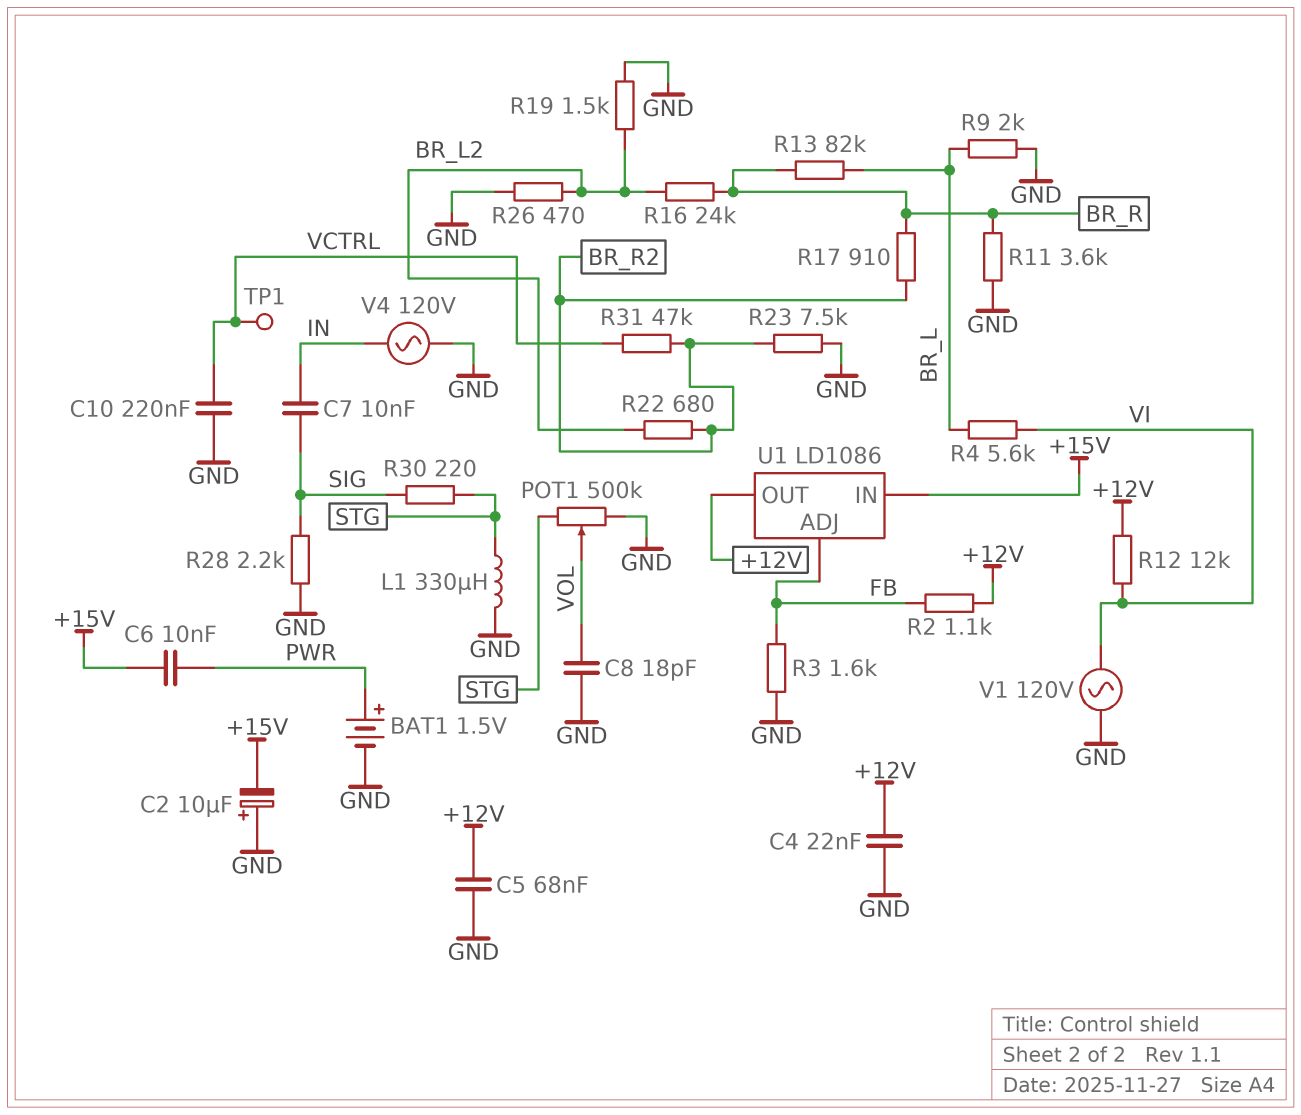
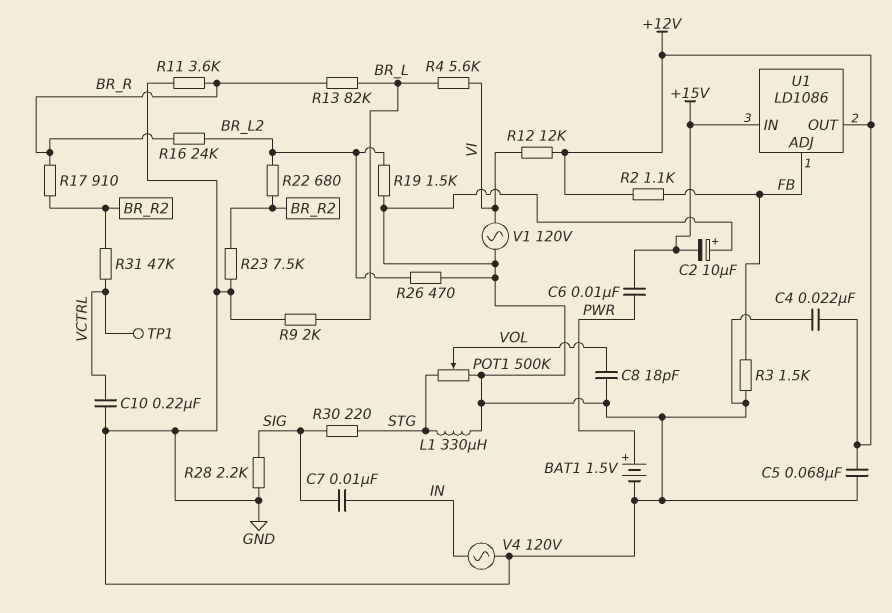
R3: 1.6k (FB, GND) -> 1.5k (FB, GND)

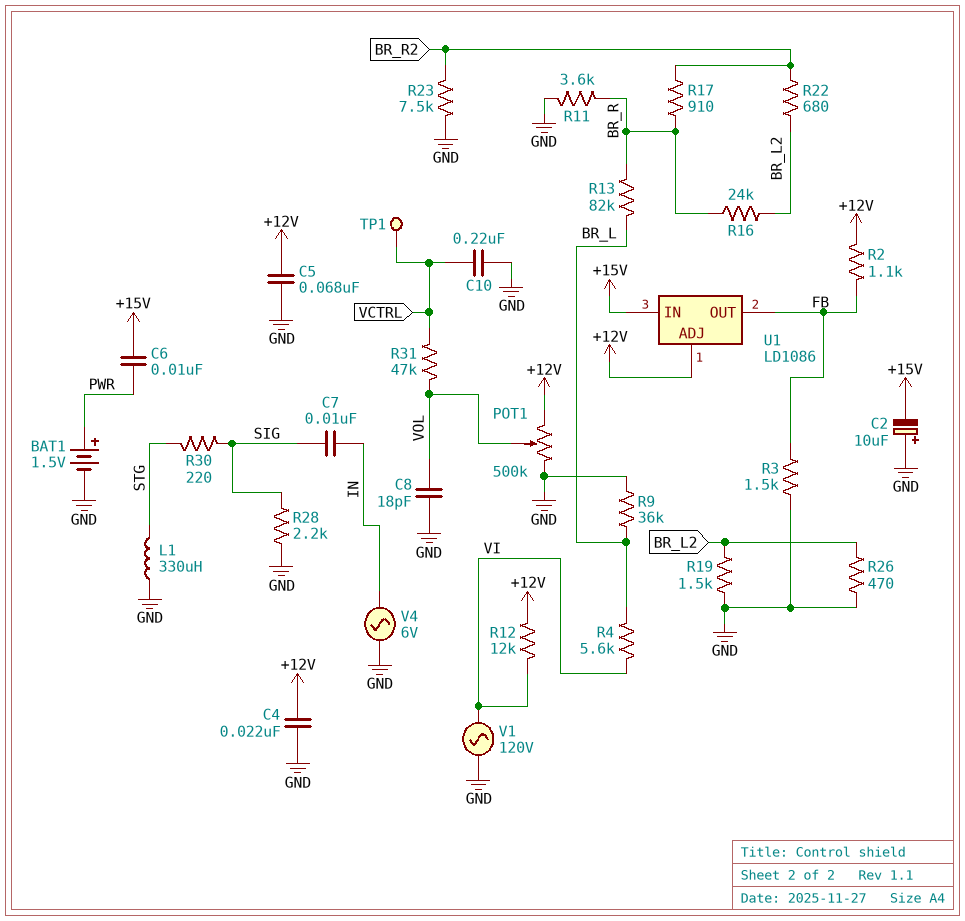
POT1: 500k (GND, STG, wiper VOL) -> 500k (+12V, GND, wiper VOL)
R9: 2k (BR_L, GND) -> 36k (BR_L, GND)
R31: 47k (BR_R2, VCTRL) -> 47k (VCTRL, VOL)
U1 pin ADJ: FB -> +12V
U1 pin OUT: +12V -> FB
V4: AC 120V (GND, IN) -> AC 6V (GND, IN)

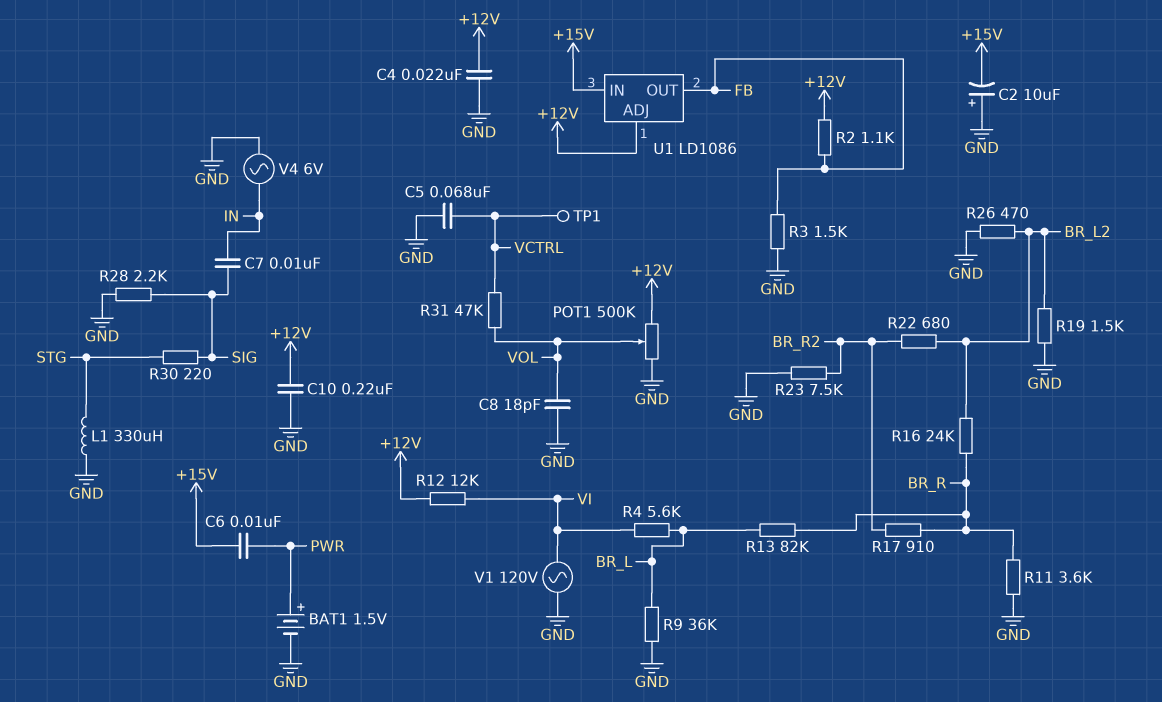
C5: 68nF (+12V, GND) -> 68nF (GND, VCTRL)
C10: 220nF (GND, VCTRL) -> 220nF (+12V, GND)

